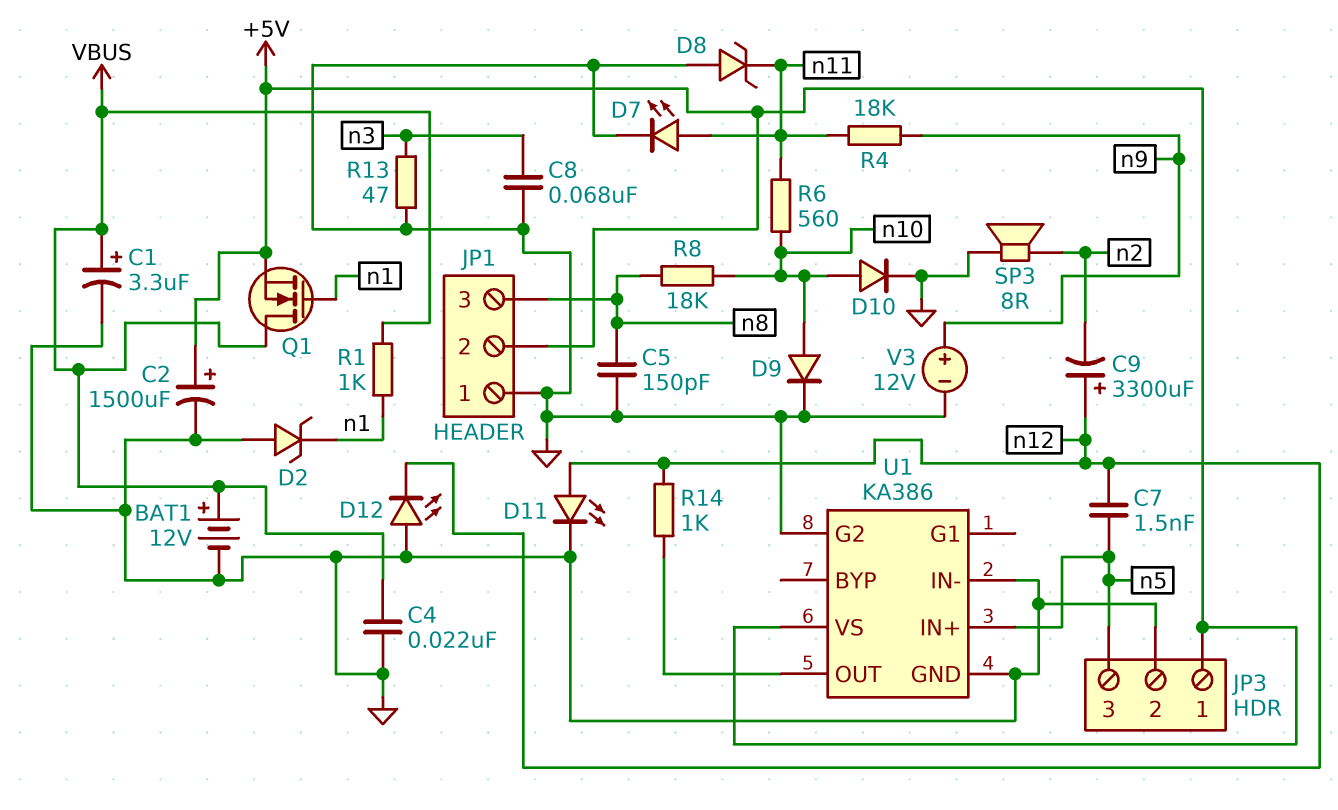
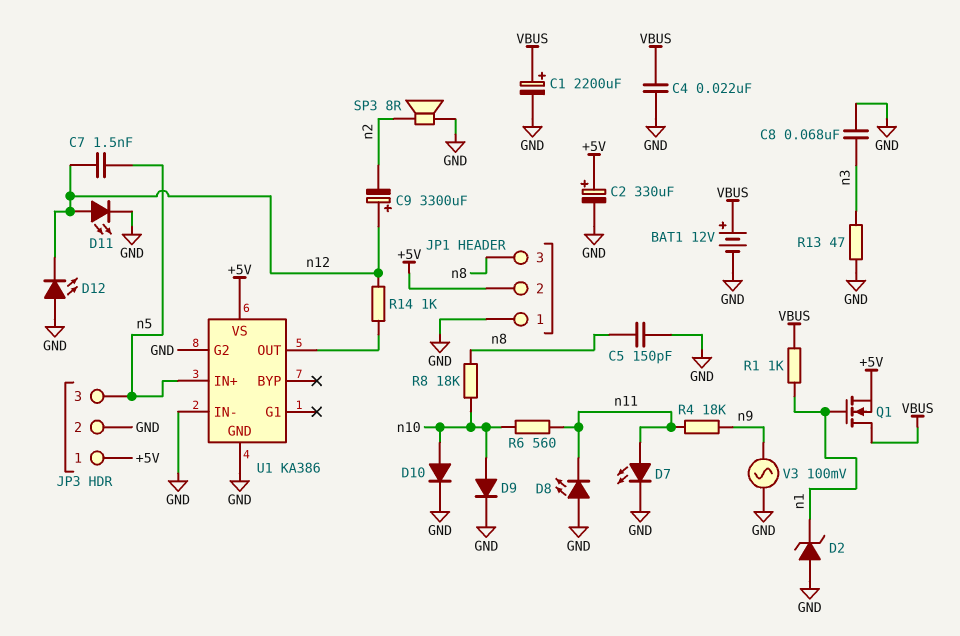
C1: 3.3uF (plus VBUS, minus GND) -> 2200uF (plus VBUS, minus GND)
C2: 1500uF (plus +5V, minus GND) -> 330uF (plus +5V, minus GND)
D8: zener (A GND, K n11) -> LED (A GND, K n11)
V3: 12V (plus n9, minus GND) -> AC 100mV (GND, n9)

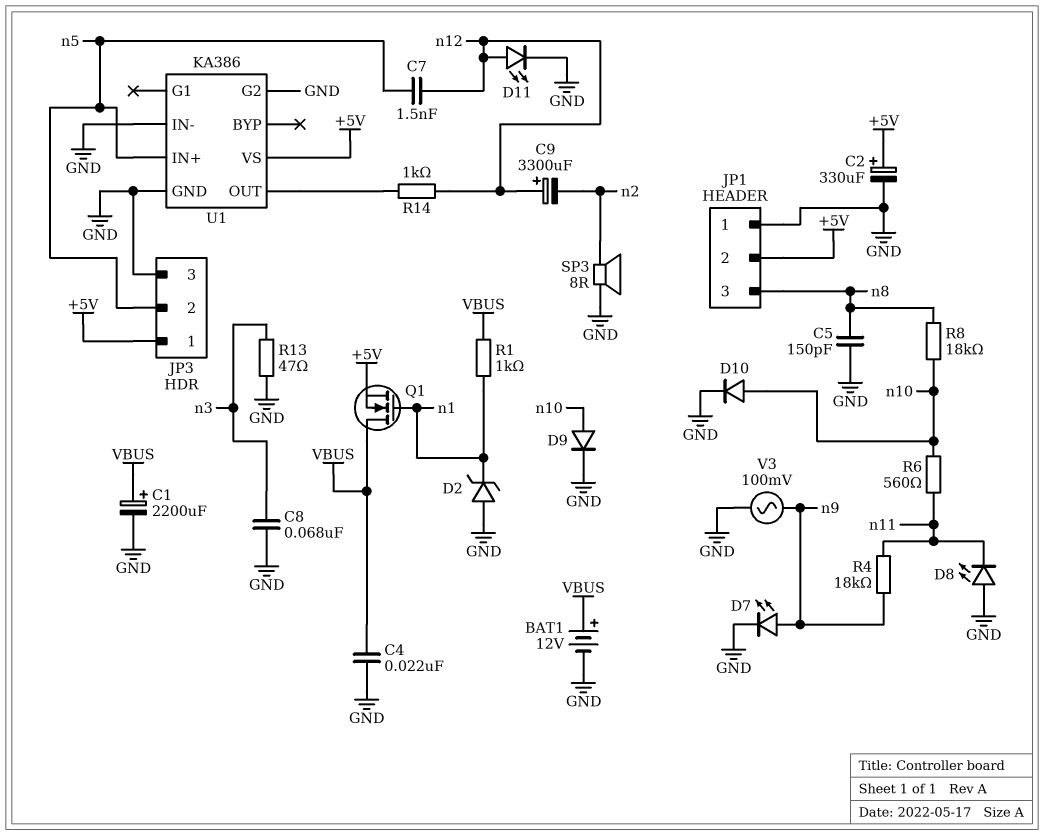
D7: LED (A n11, K GND) -> LED (A n9, K GND)
D12: LED (A GND, K n12) -> none
JP3 pin 2: GND -> n5
JP3 pin 3: n5 -> GND

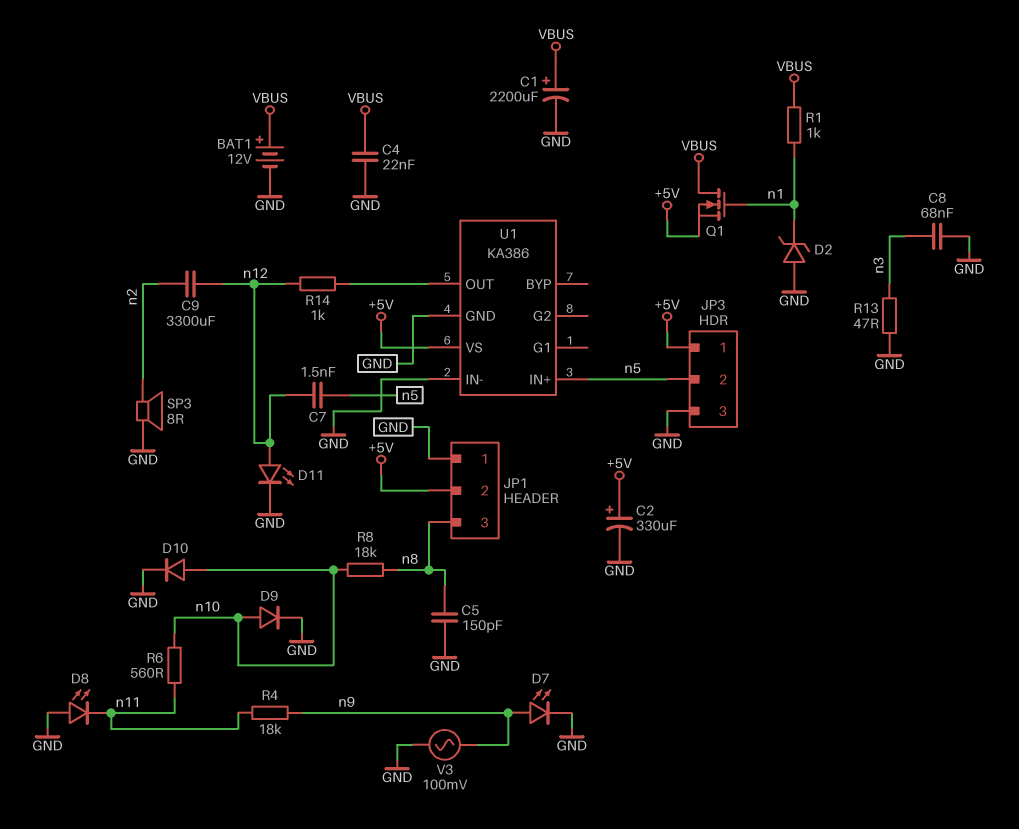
C9: 3300uF (plus n12, minus n2) -> 3300uF (n2, n12)
U1 pin G2: GND -> none

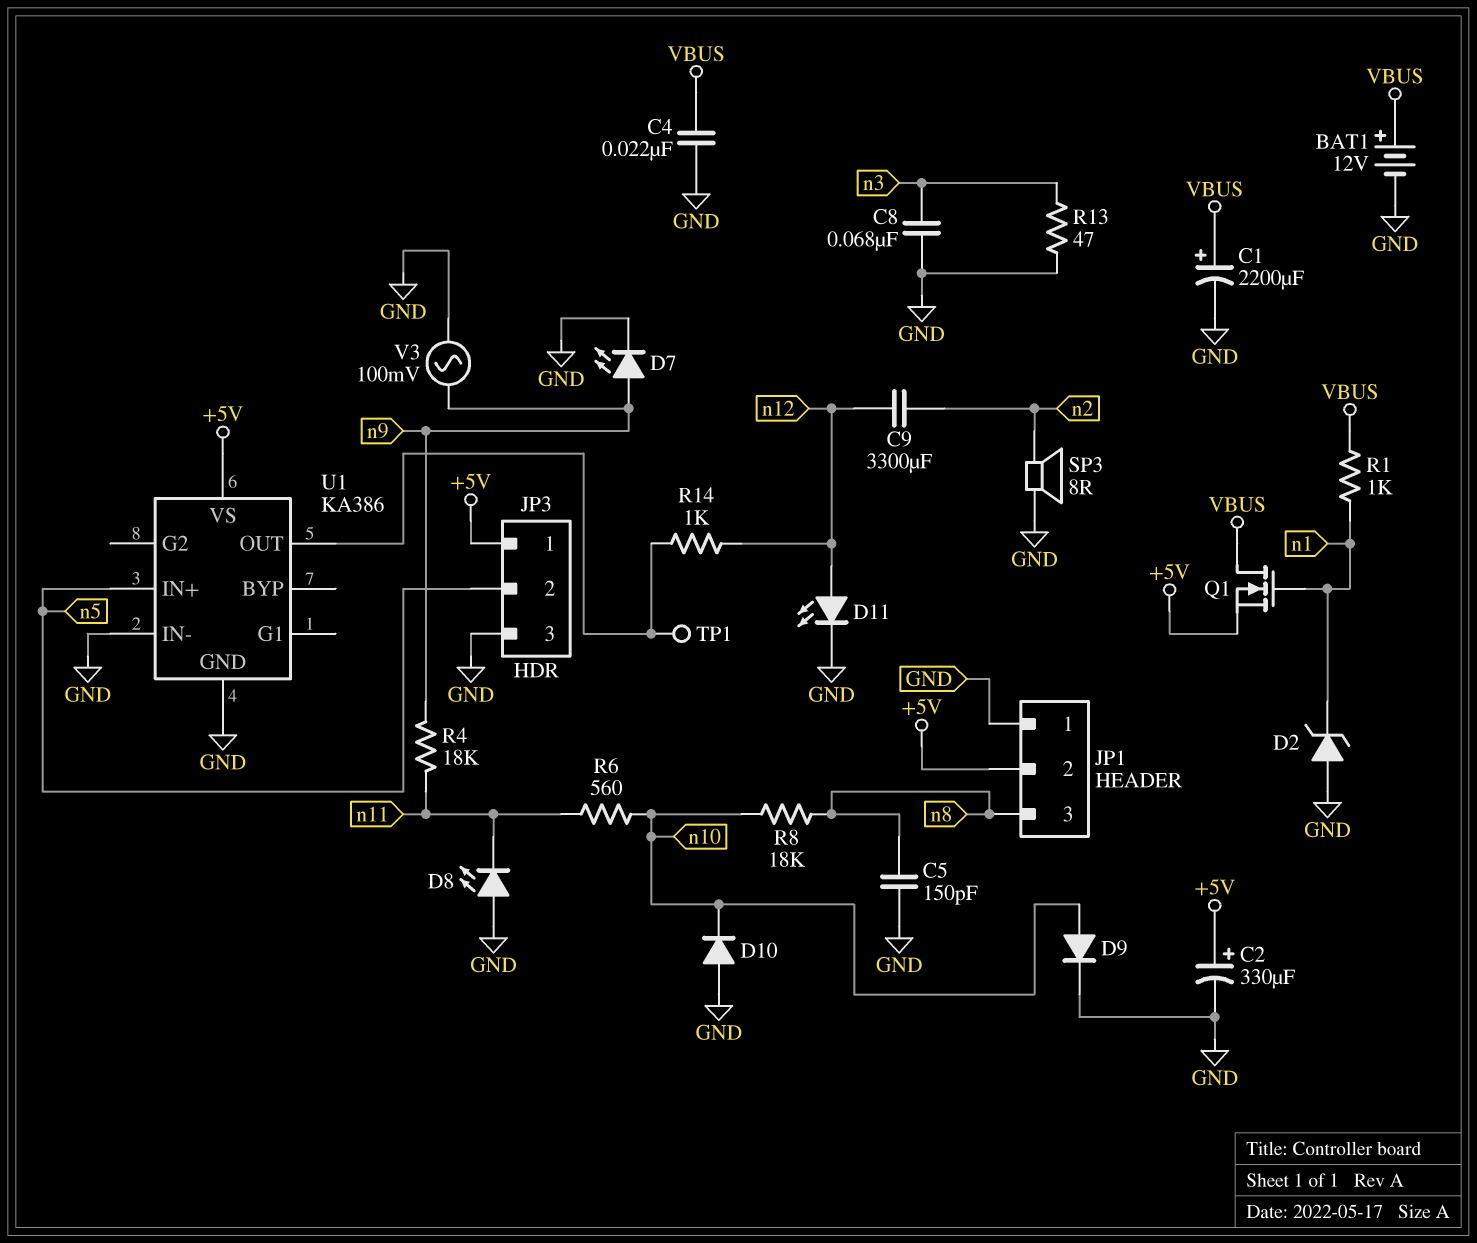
C7: 1.5nF (n5, n12) -> none
D10: diode (A n10, K GND) -> diode (A GND, K n10)
TP1: none -> test point (U1/OUT)

